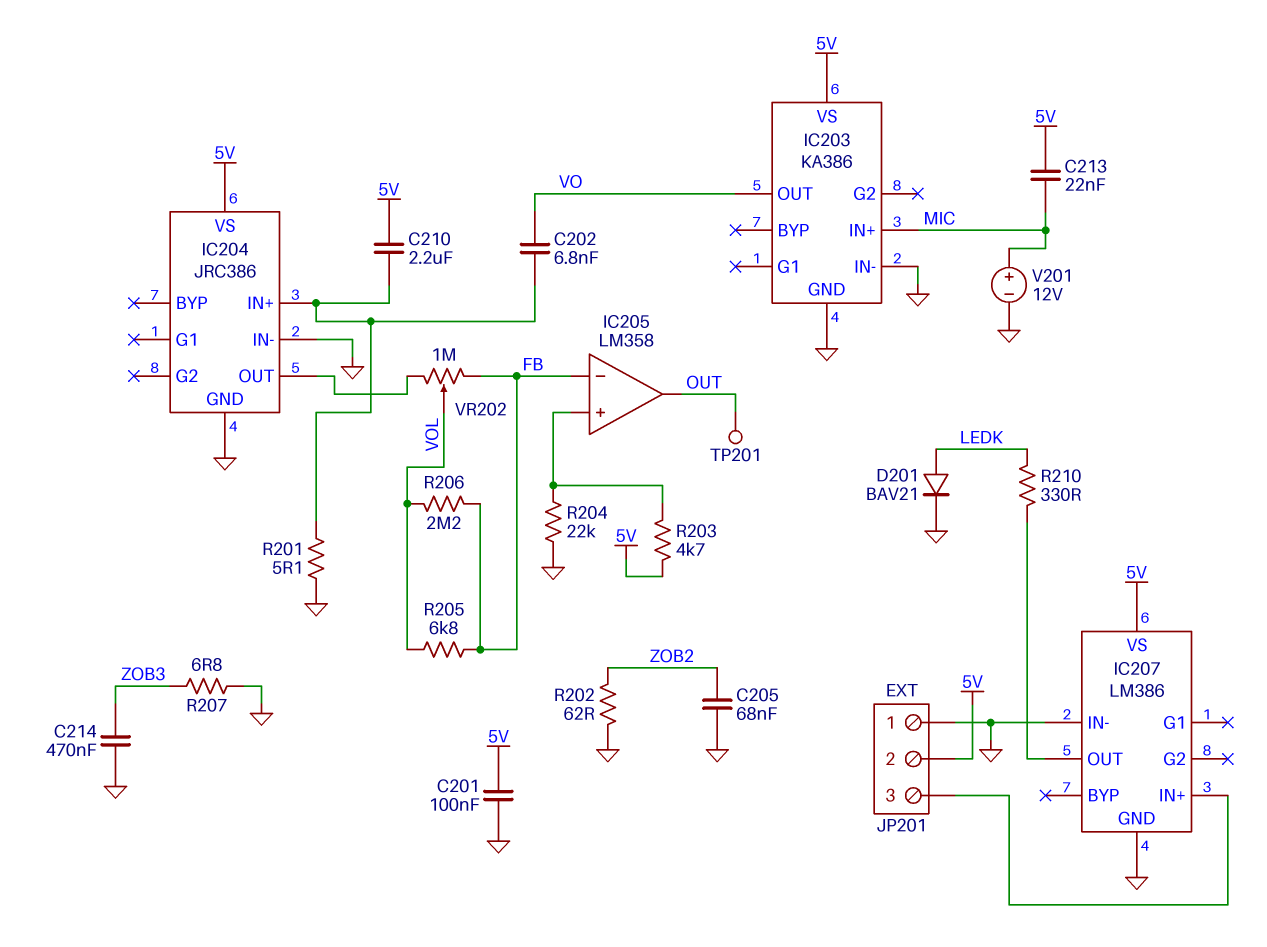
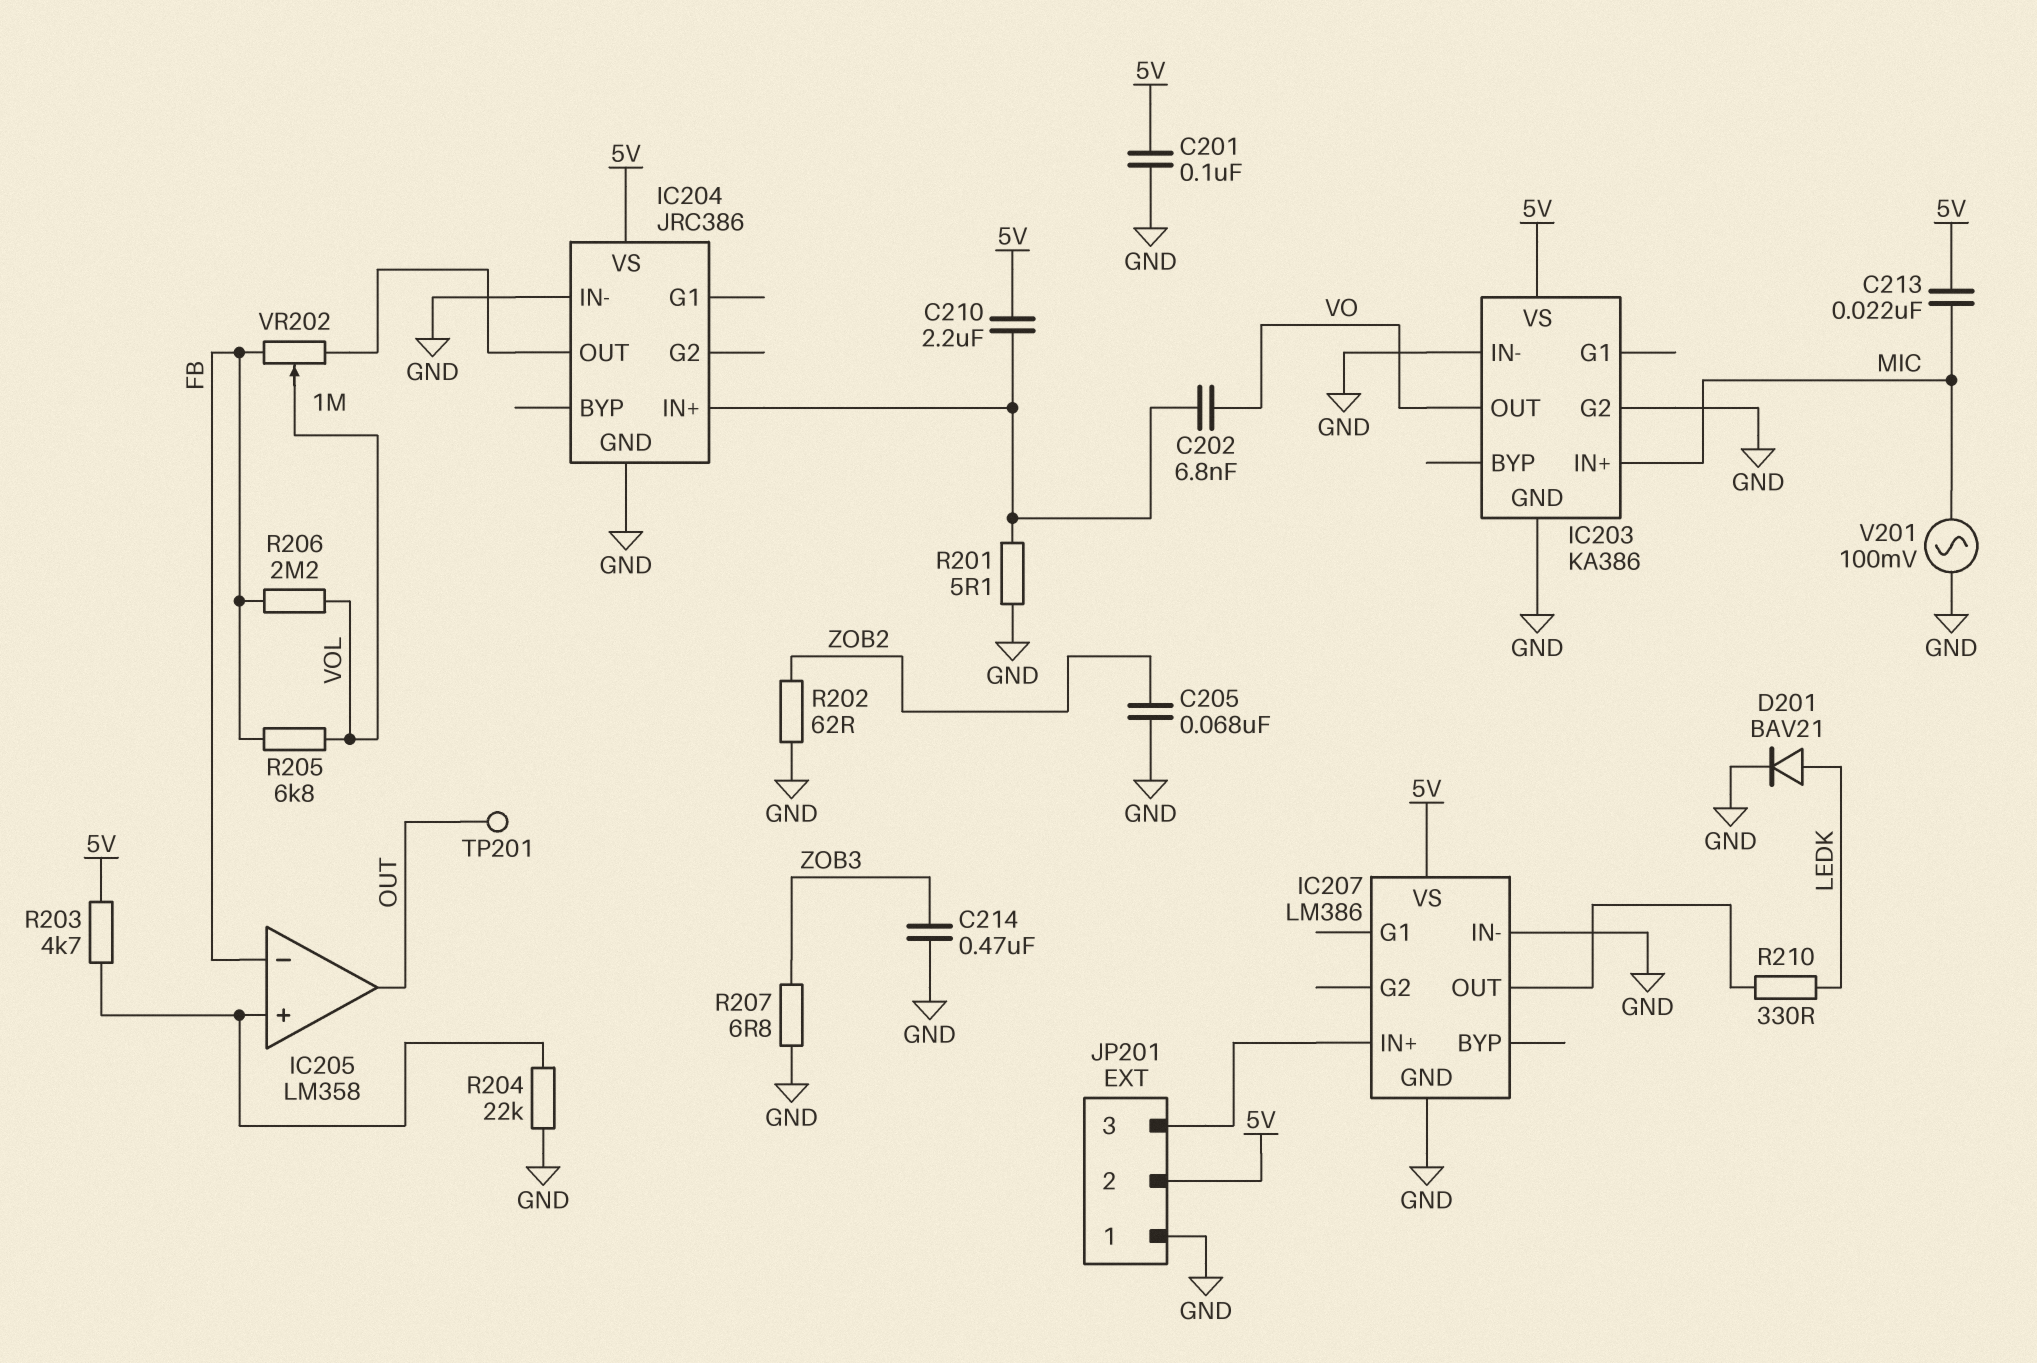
IC203 pin G2: none -> GND
V201: 12V (plus MIC, minus GND) -> AC 100mV (GND, MIC)

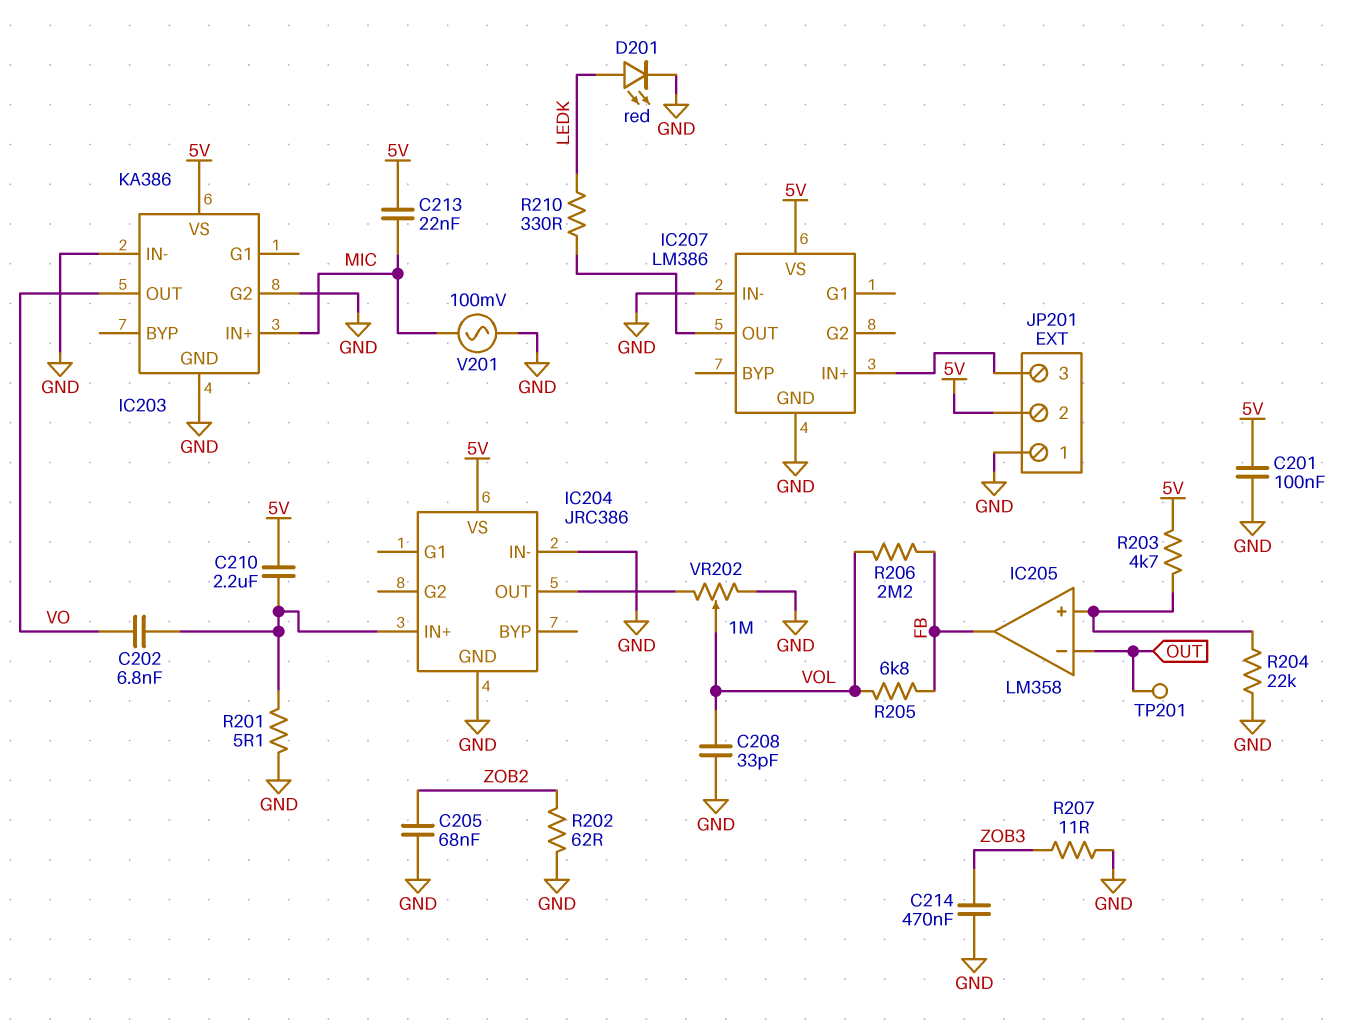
C208: none -> 33pF (GND, VOL)
D201: diode BAV21 (A LEDK, K GND) -> LED red (A LEDK, K GND)
IC205 pin in-: FB -> OUT
IC205 pin out: OUT -> FB
R207: 6.8 (GND, ZOB3) -> 11 (GND, ZOB3)
VR202: 1M (FB, IC204/OUT, wiper VOL) -> 1M (GND, IC204/OUT, wiper VOL)

